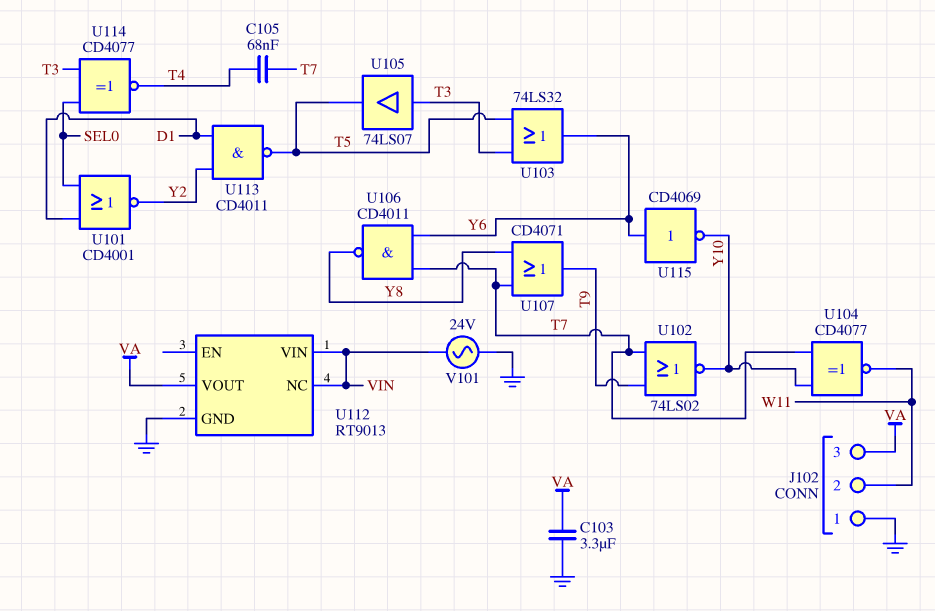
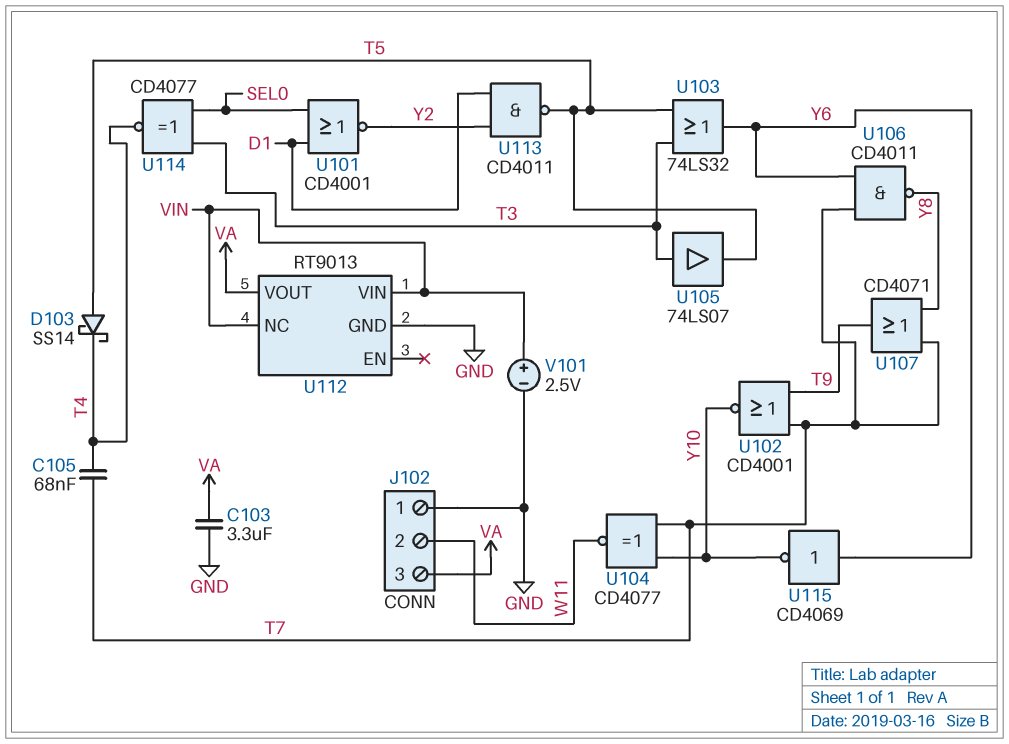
D103: none -> schottky SS14 (A T5, K T4)
U102: NOR 74LS02 (in T7, in T9, out Y10) -> NOR CD4001 (in T7, in T9, out Y10)
V101: AC 24V (GND, VIN) -> 2.5V (plus VIN, minus GND)

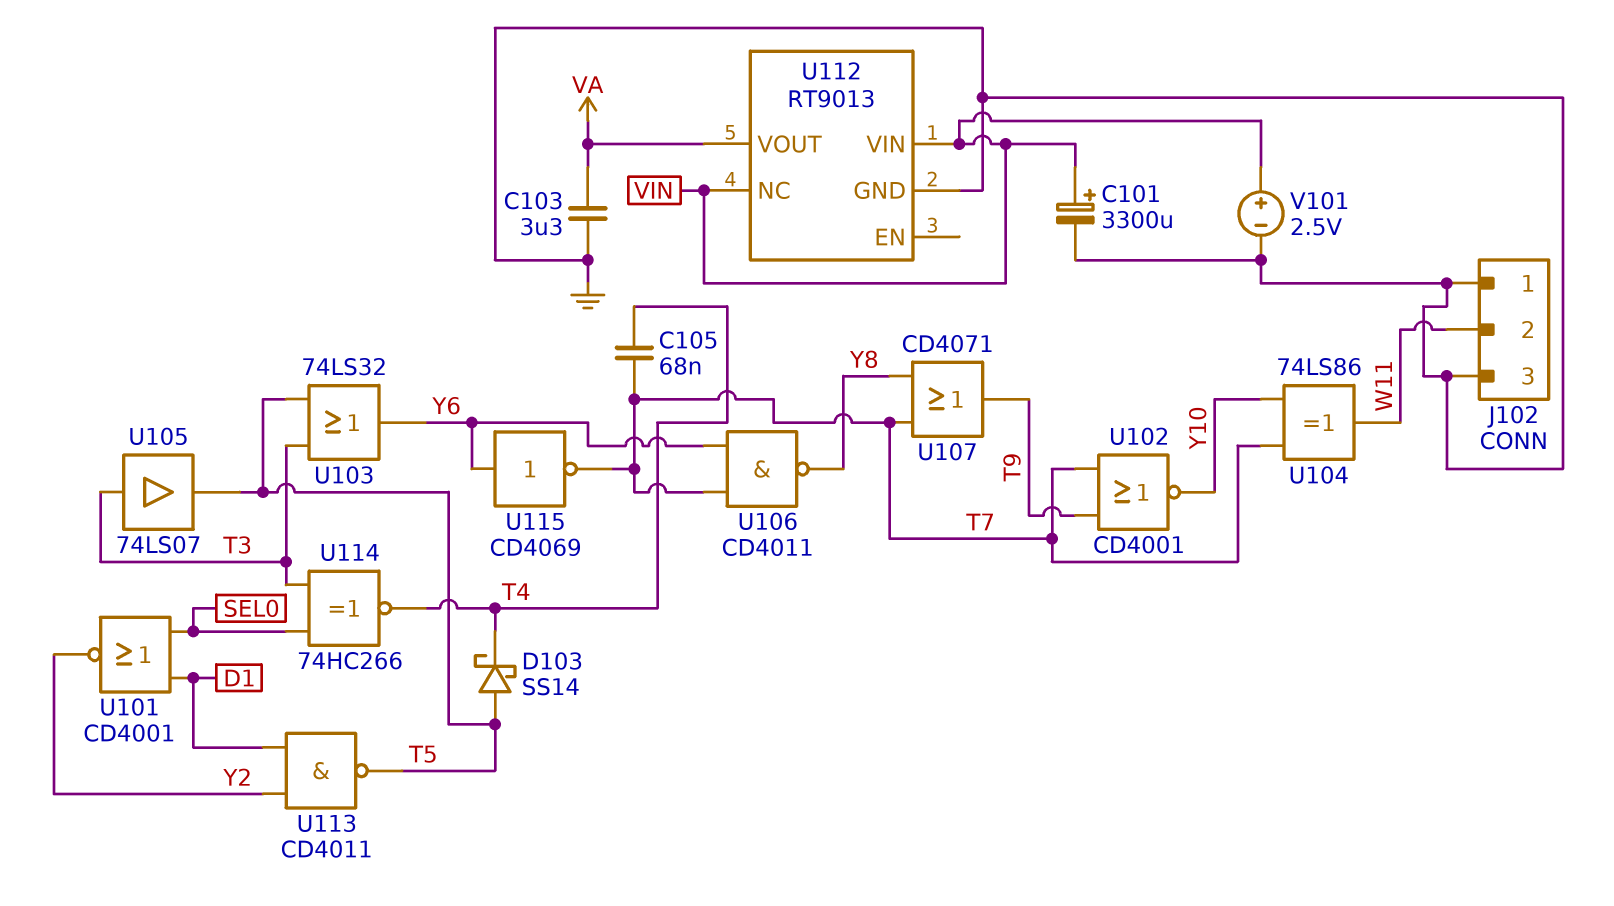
C101: none -> 3300uF (plus VIN, minus GND)
J102 pin 3: VA -> GND
U104: XNOR CD4077 (in T7, in Y10, out W11) -> XOR 74LS86 (in T7, in Y10, out W11)
U114: XNOR CD4077 (in SEL0, in T3, out T4) -> XNOR 74HC266 (in SEL0, in T3, out T4)
U115: NOT CD4069 (in Y6, out Y10) -> NOT CD4069 (in Y6, out T7)

